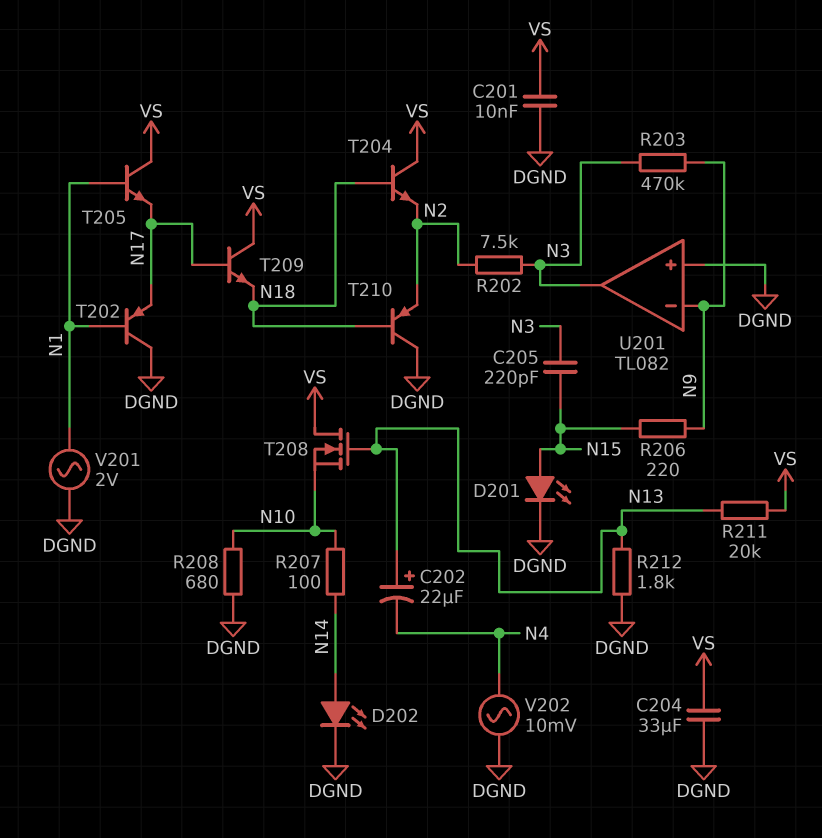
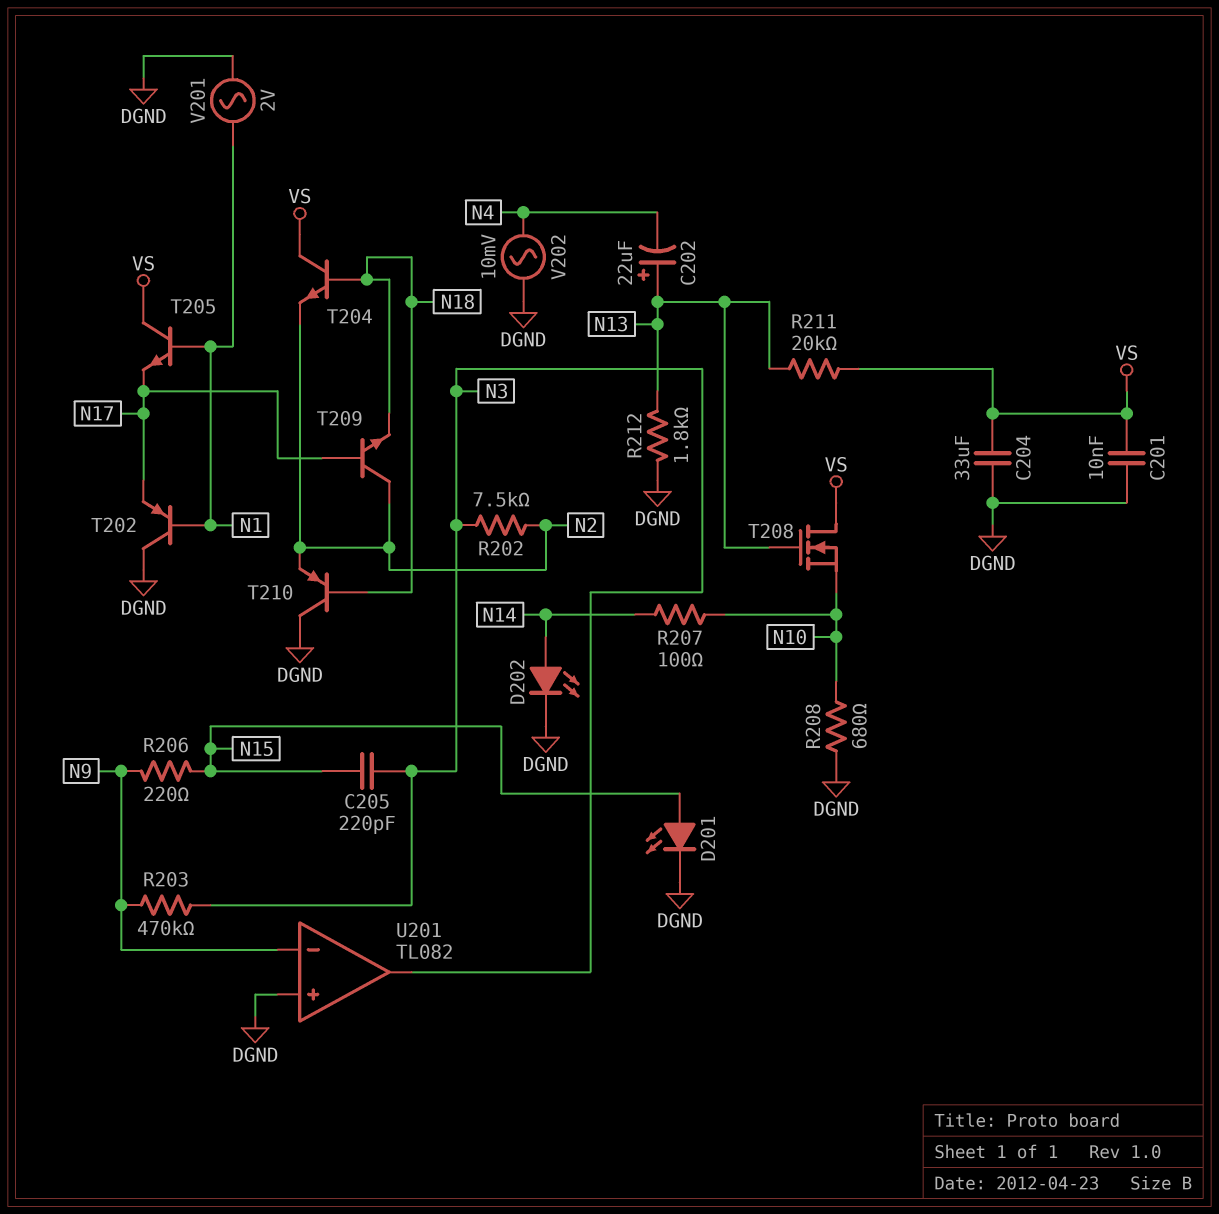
T209: NPN (B N17, C VS, E N18) -> NPN (B N17, C N2, E N18)

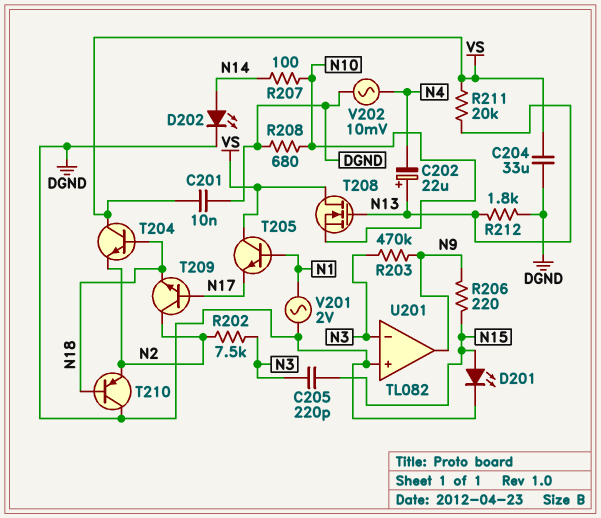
T202: PNP (B N1, C DGND, E N17) -> none
U201 pin in-: N9 -> N3
U201 pin out: N3 -> N9

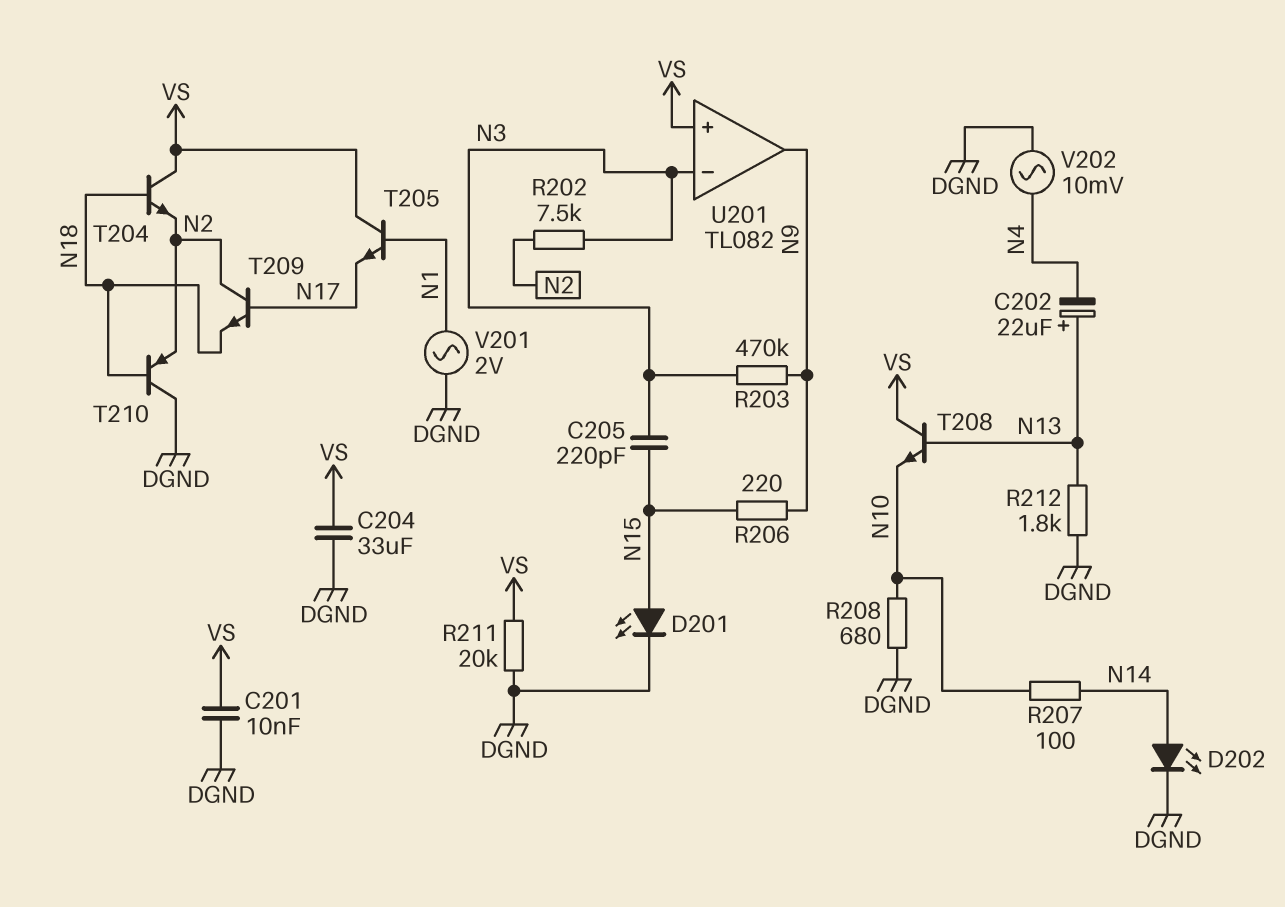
R211: 20k (N13, VS) -> 20k (DGND, VS)
T208: NMOS (G N13, D VS, S N10) -> NPN (B N13, C VS, E N10)
U201 pin in+: DGND -> VS

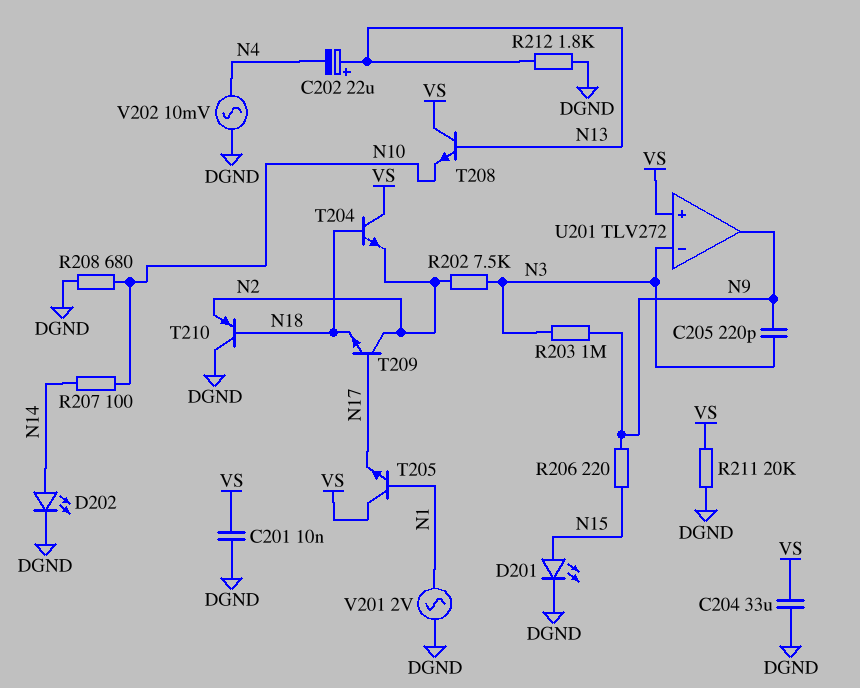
C205: 220pF (N3, N15) -> 220pF (N3, N9)
R203: 470k (N3, N9) -> 1M (N3, N9)
U201: TL082 -> TLV272

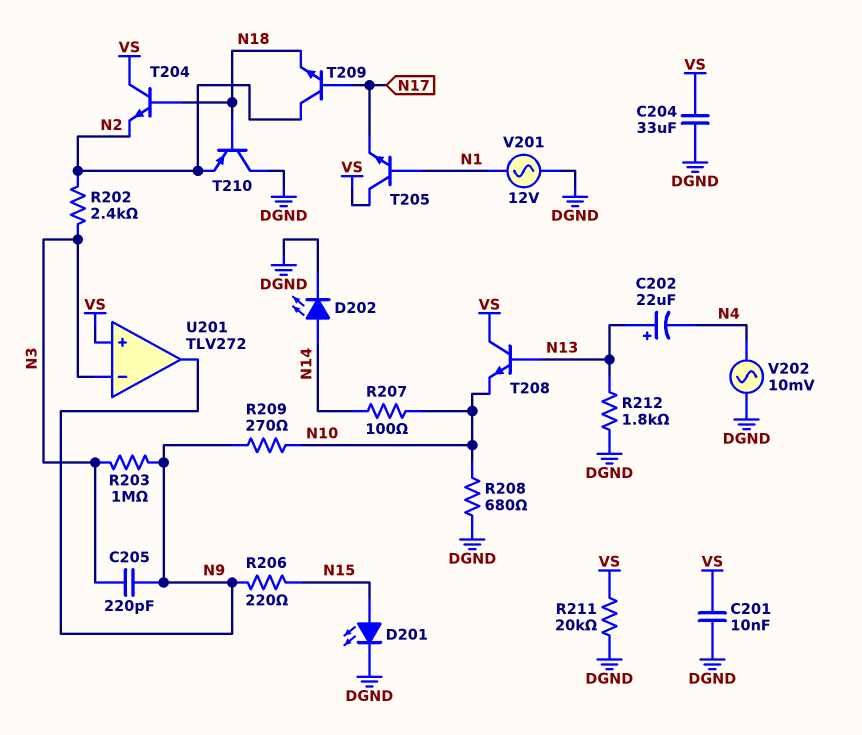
R202: 7.5k (N2, N3) -> 2.4k (N2, N3)
R209: none -> 270 (N9, N10)
V201: AC 2V (DGND, N1) -> AC 12V (DGND, N1)

